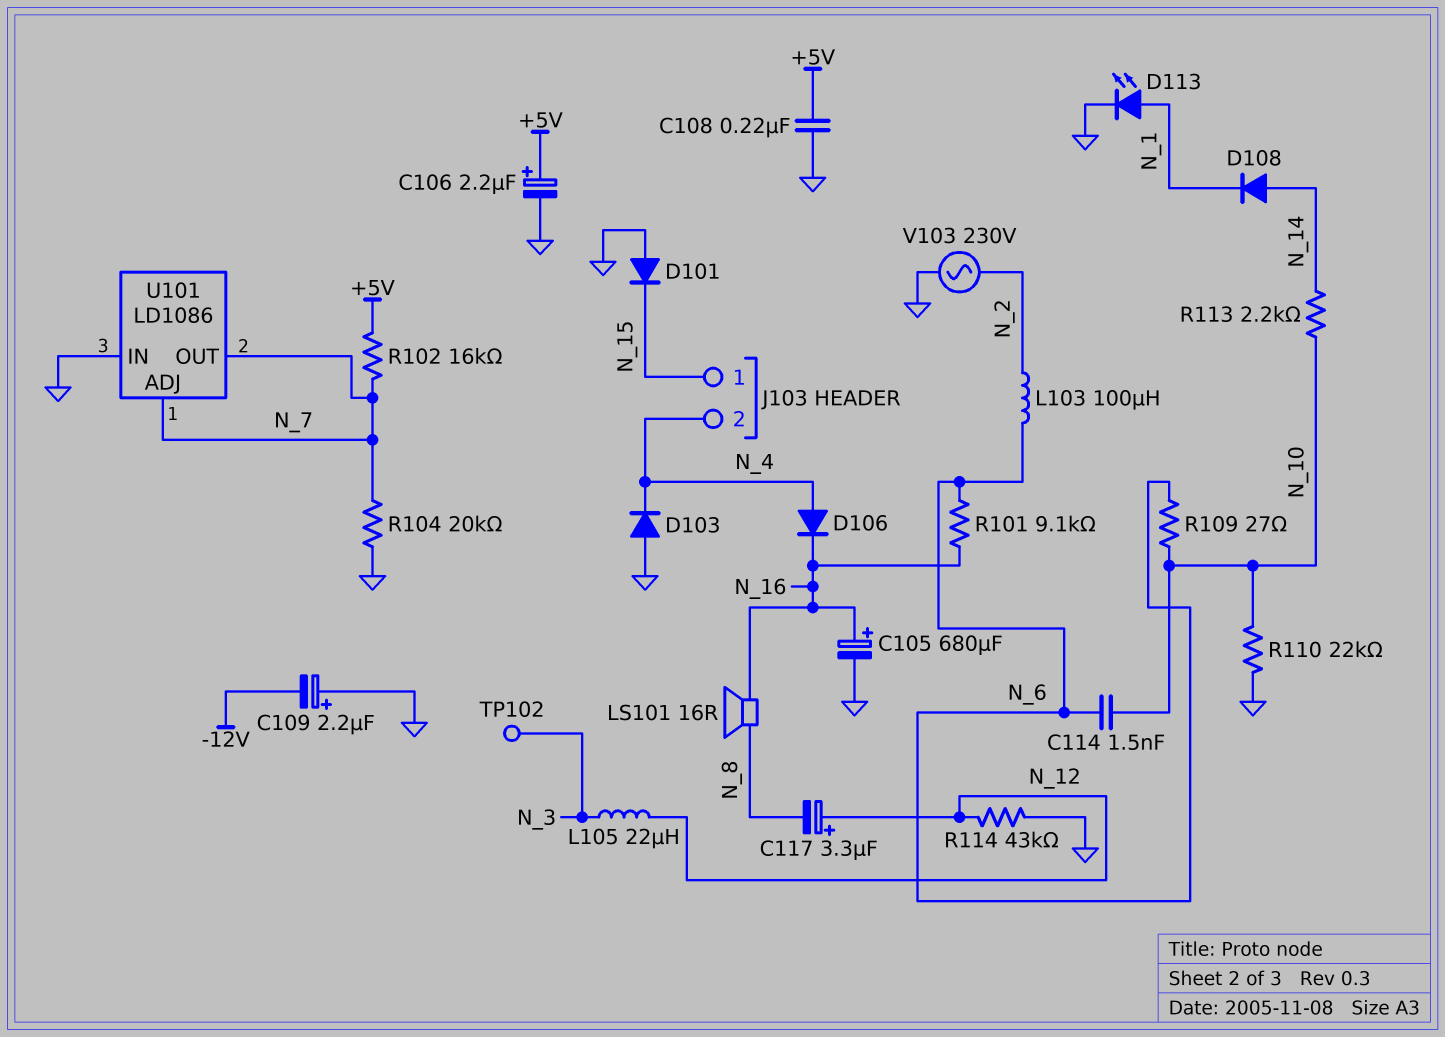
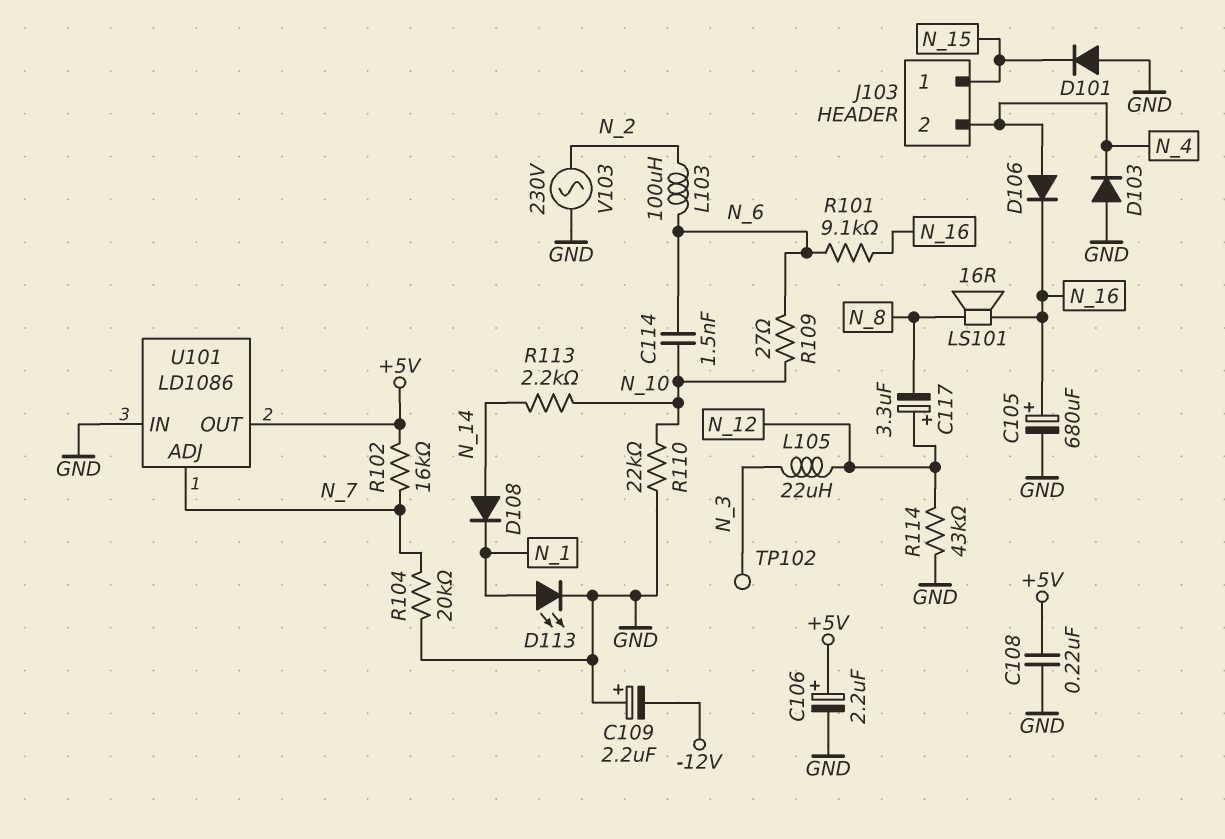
U101 pin OUT: N_7 -> +5V

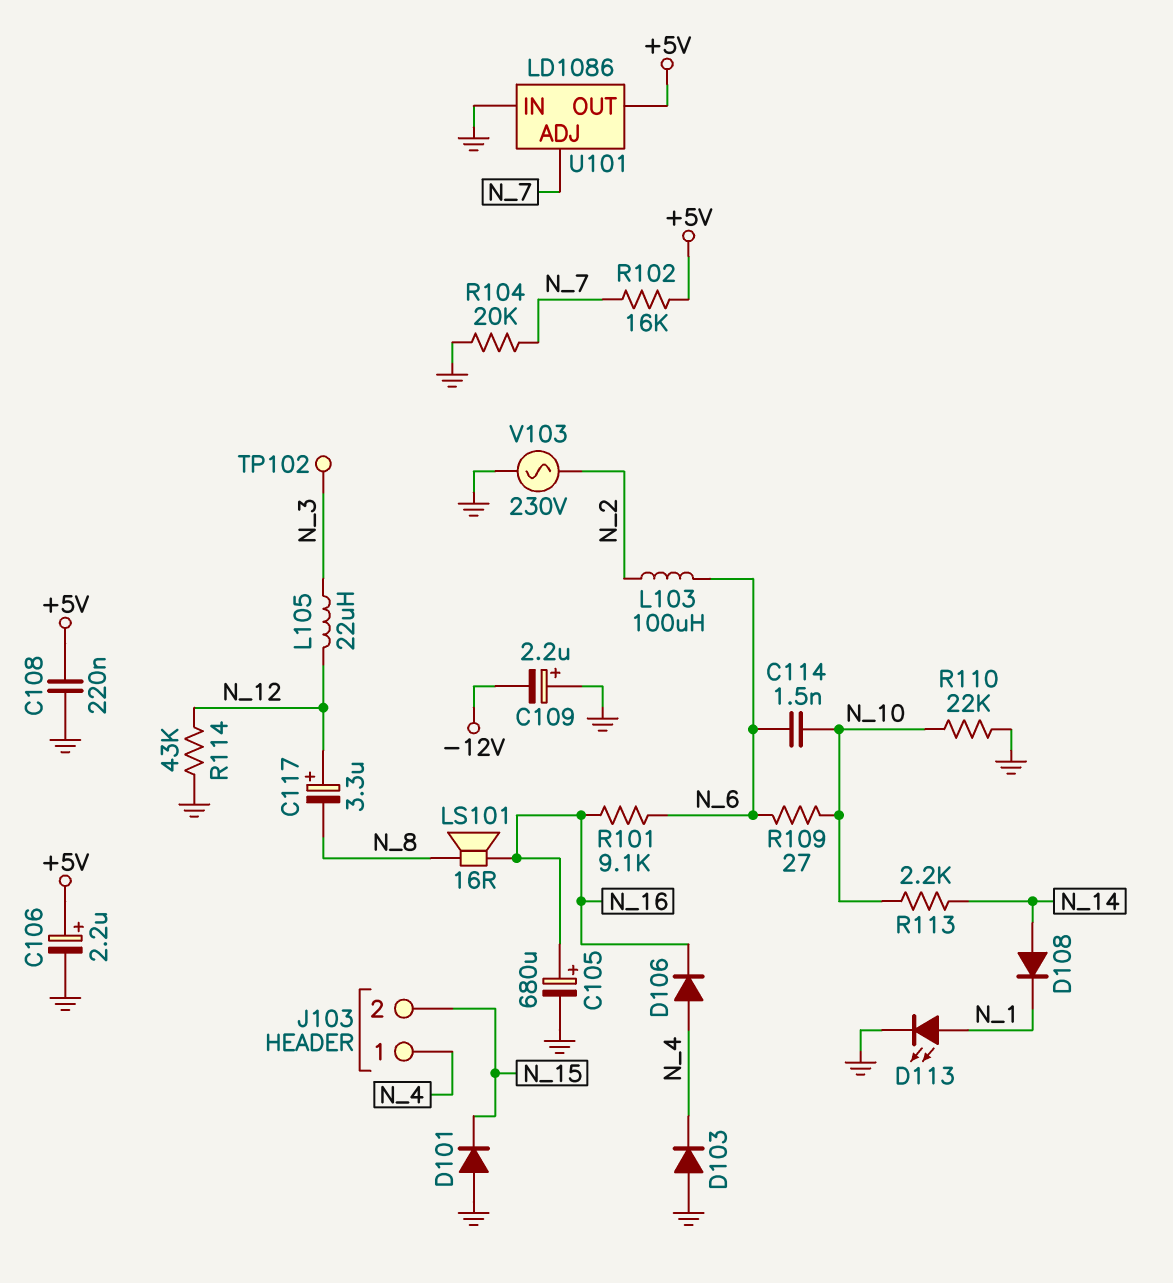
J103 pin 1: N_15 -> N_4
J103 pin 2: N_4 -> N_15

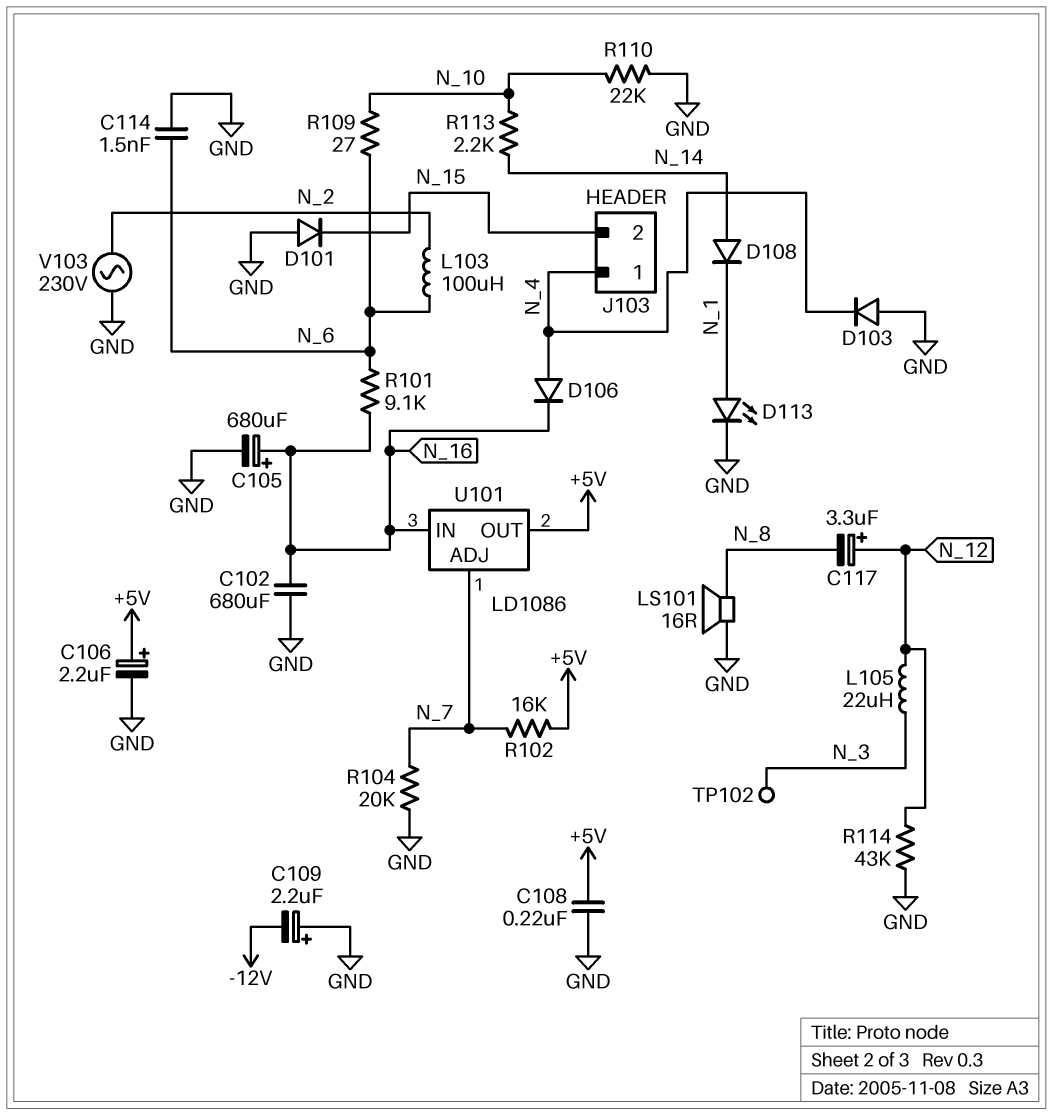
C102: none -> 680uF (GND, N_16)
C114: 1.5nF (N_6, N_10) -> 1.5nF (GND, N_6)
LS101: speaker 16R (N_8, N_16) -> speaker 16R (GND, N_8)
U101 pin IN: GND -> N_16

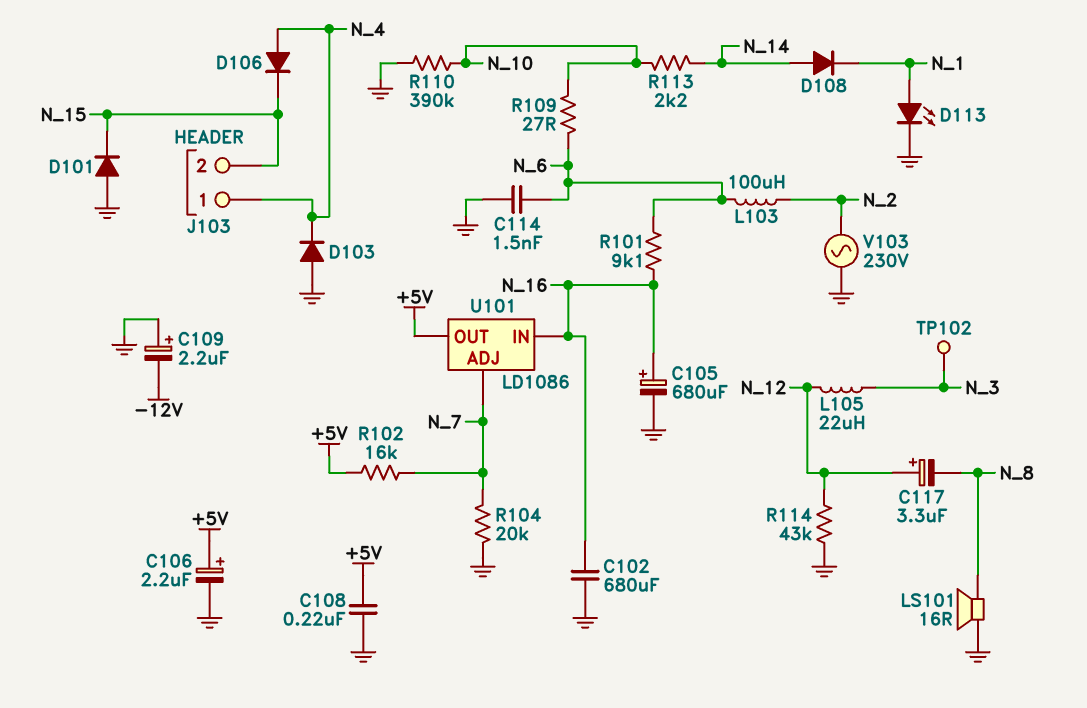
D106: diode (A N_4, K N_16) -> diode (A N_4, K N_15)
R110: 22k (GND, N_10) -> 390k (GND, N_10)

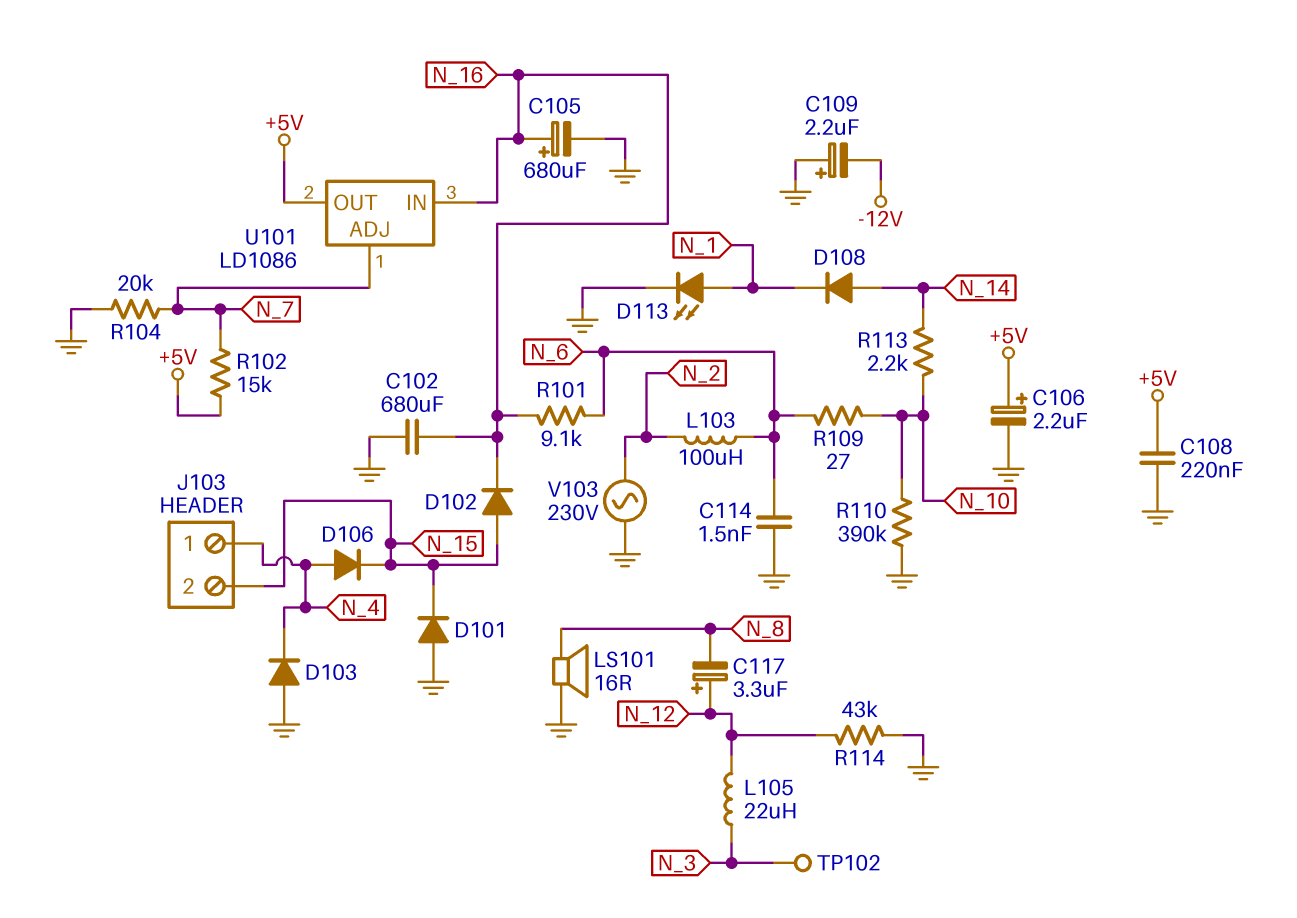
D102: none -> diode (A N_15, K N_16)
R102: 16k (+5V, N_7) -> 15k (+5V, N_7)

